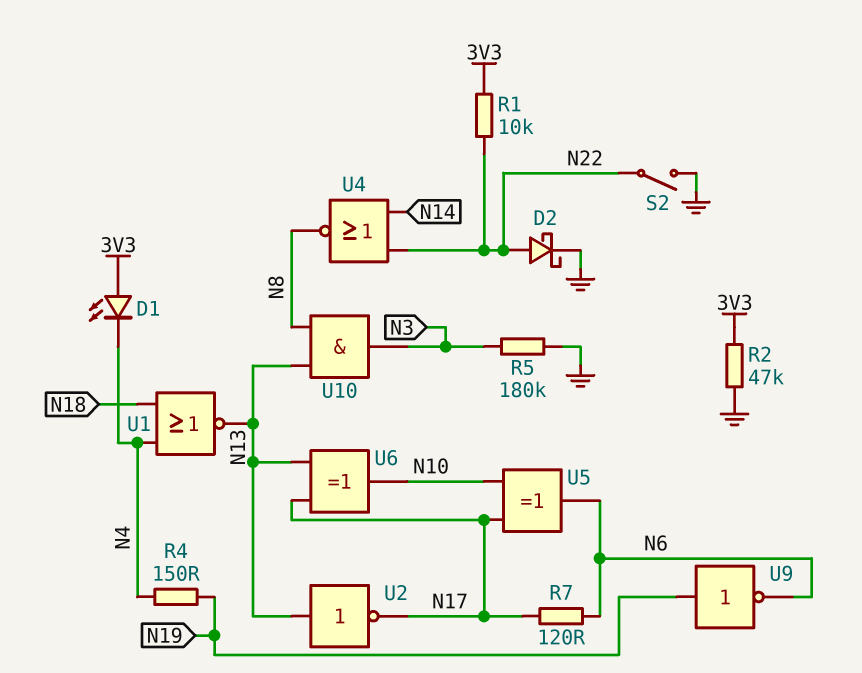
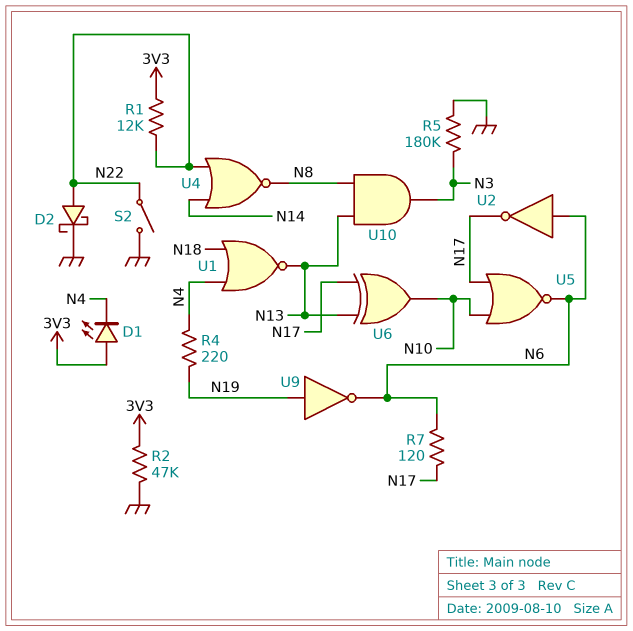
R1: 10k (3V3, N22) -> 12k (3V3, N22)
R4: 150 (N4, N19) -> 220 (N4, N19)
U2: NOT (in N13, out N17) -> NOT (in N6, out N17)
U5: XOR (in N10, in N17, out N6) -> NOR (in N10, in N17, out N6)

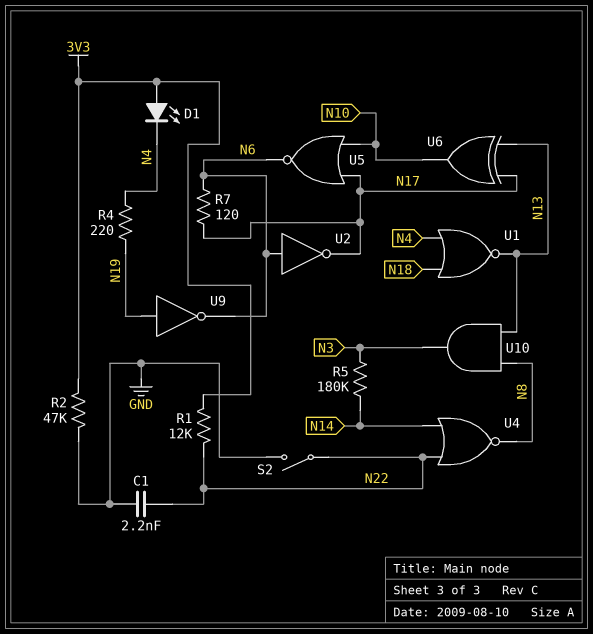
C1: none -> 2.2nF (GND, N22)
D2: schottky (A N22, K GND) -> none
R5: 180k (GND, N3) -> 180k (N3, N14)

